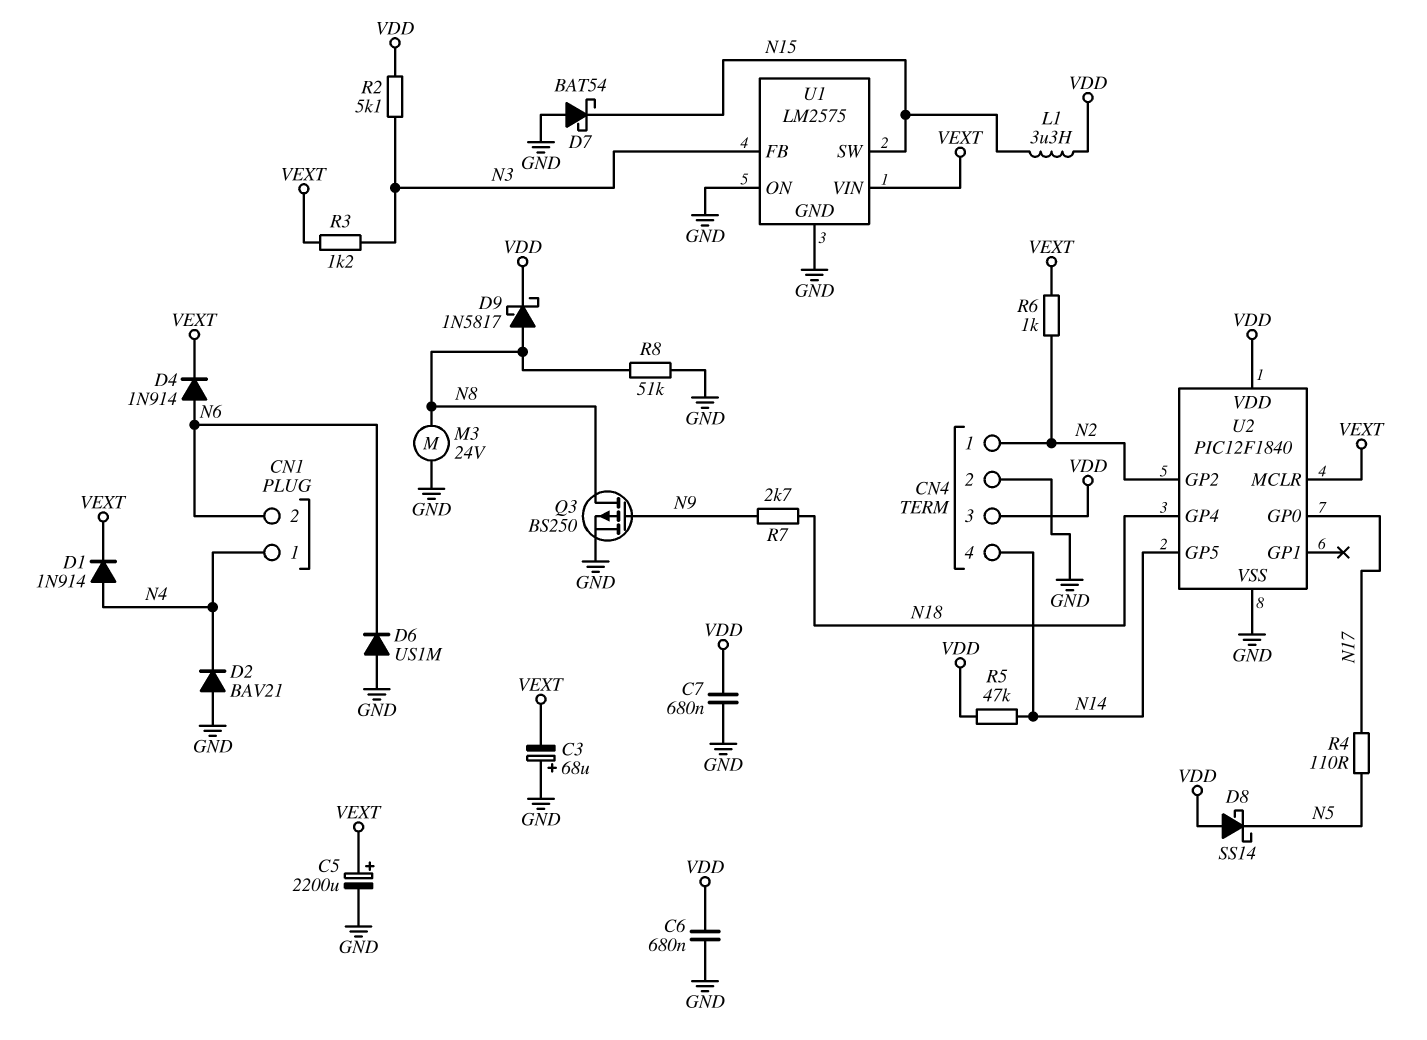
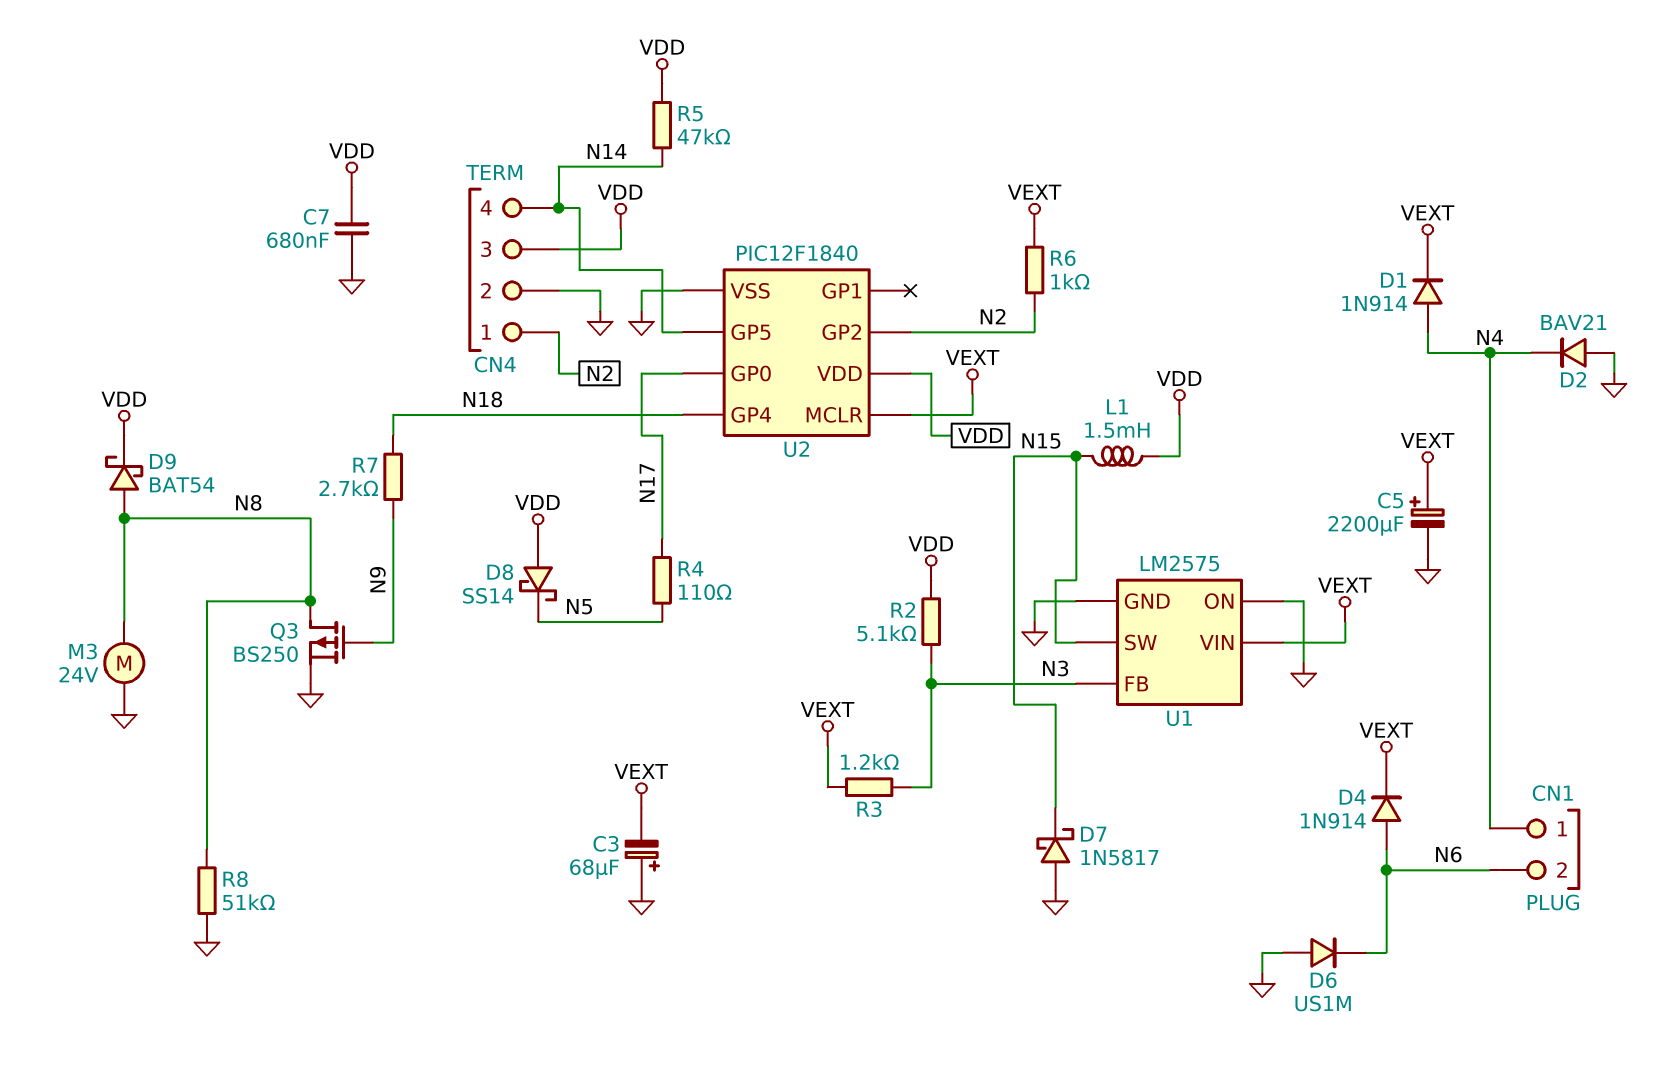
C6: 680nF (GND, VDD) -> none
D7: schottky BAT54 (A GND, K N15) -> schottky 1N5817 (A GND, K N15)
D9: schottky 1N5817 (A N8, K VDD) -> schottky BAT54 (A N8, K VDD)
L1: 3.3uH (N15, VDD) -> 1.5mH (N15, VDD)

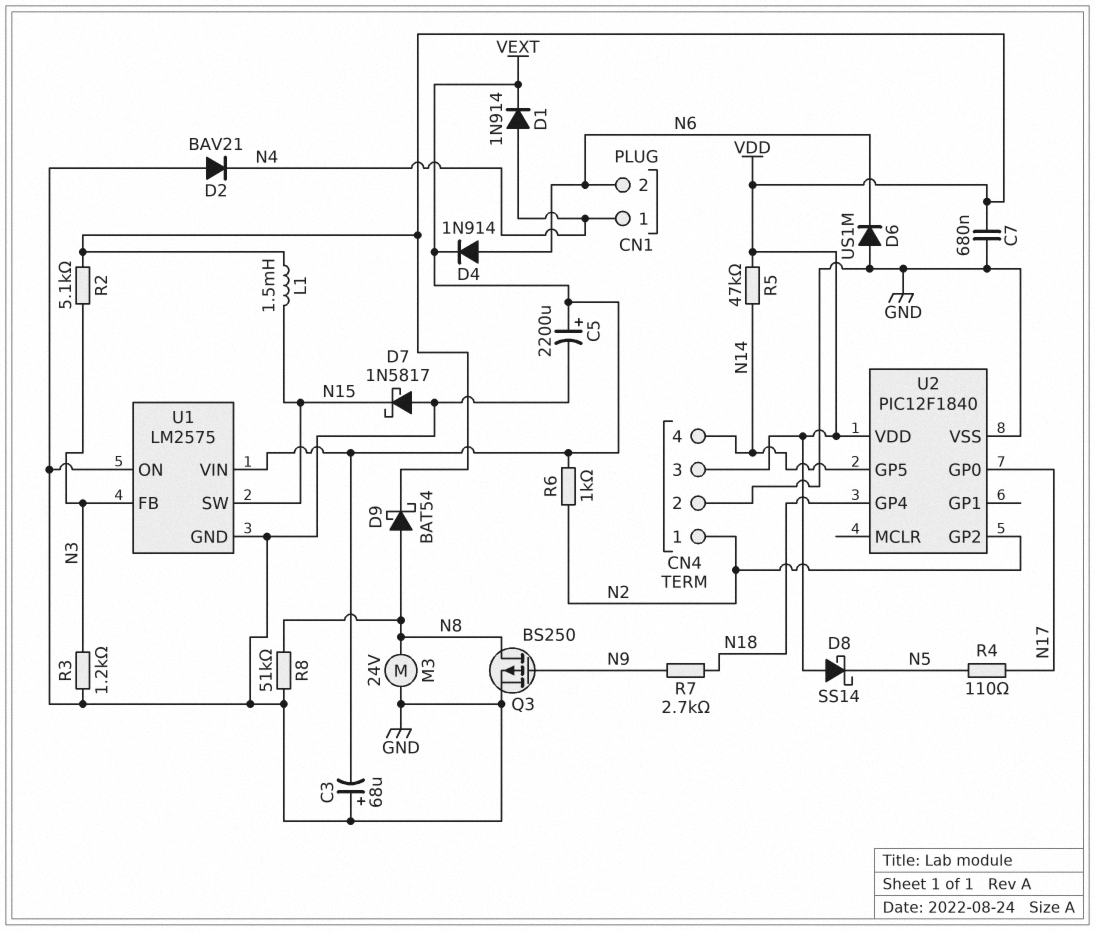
R3: 1.2k (N3, VEXT) -> 1.2k (GND, N3)
U2 pin MCLR: VEXT -> none

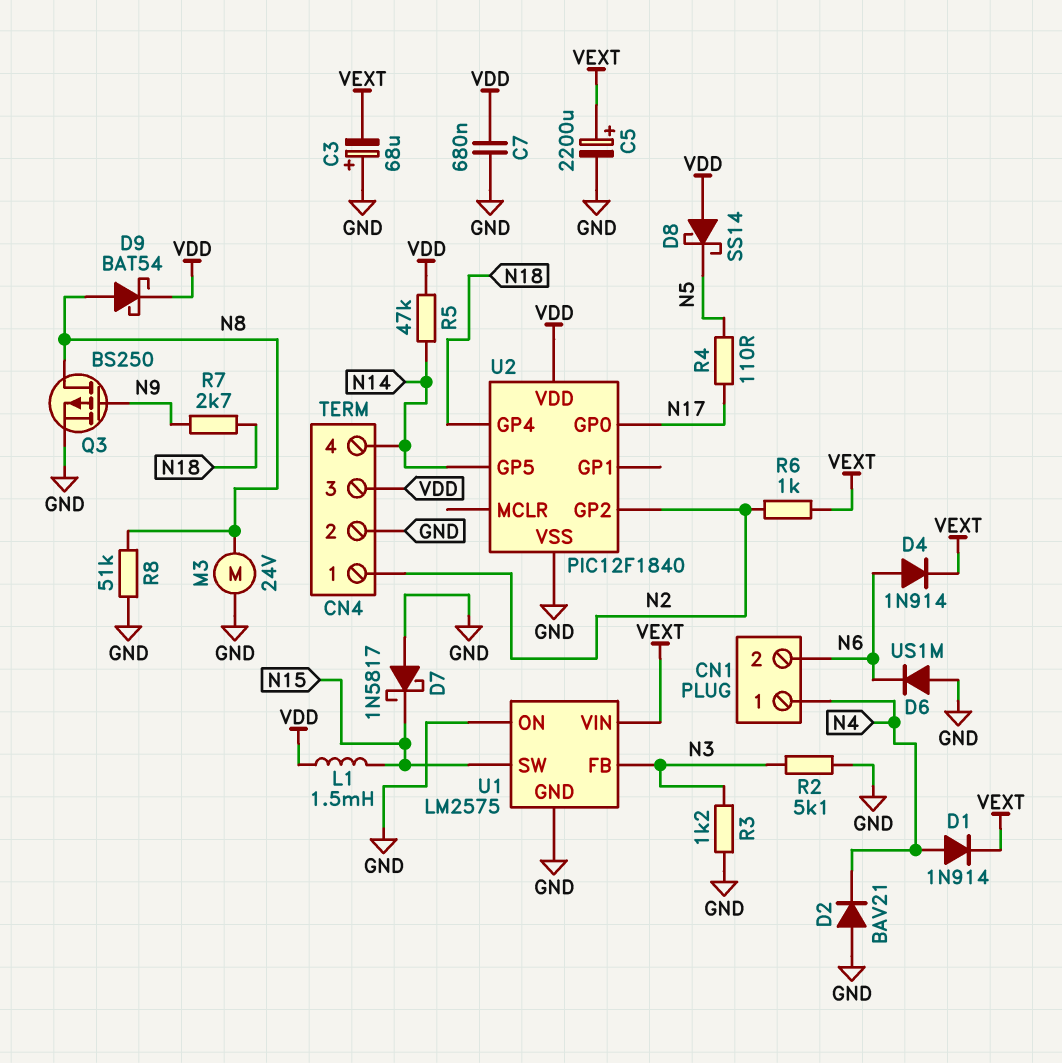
R2: 5.1k (N3, VDD) -> 5.1k (GND, N3)

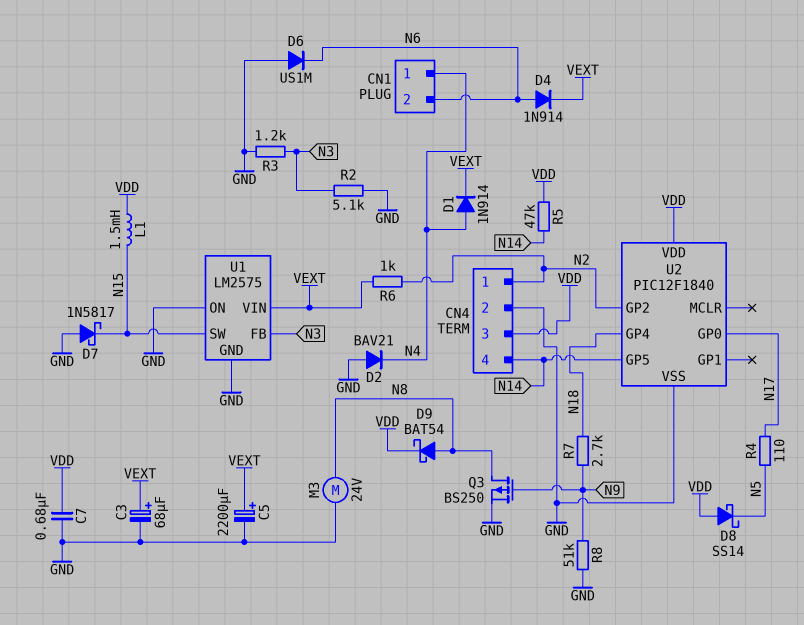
C3: 68uF (plus GND, minus VEXT) -> 68uF (plus VEXT, minus GND)
R8: 51k (GND, N8) -> 51k (GND, N9)

